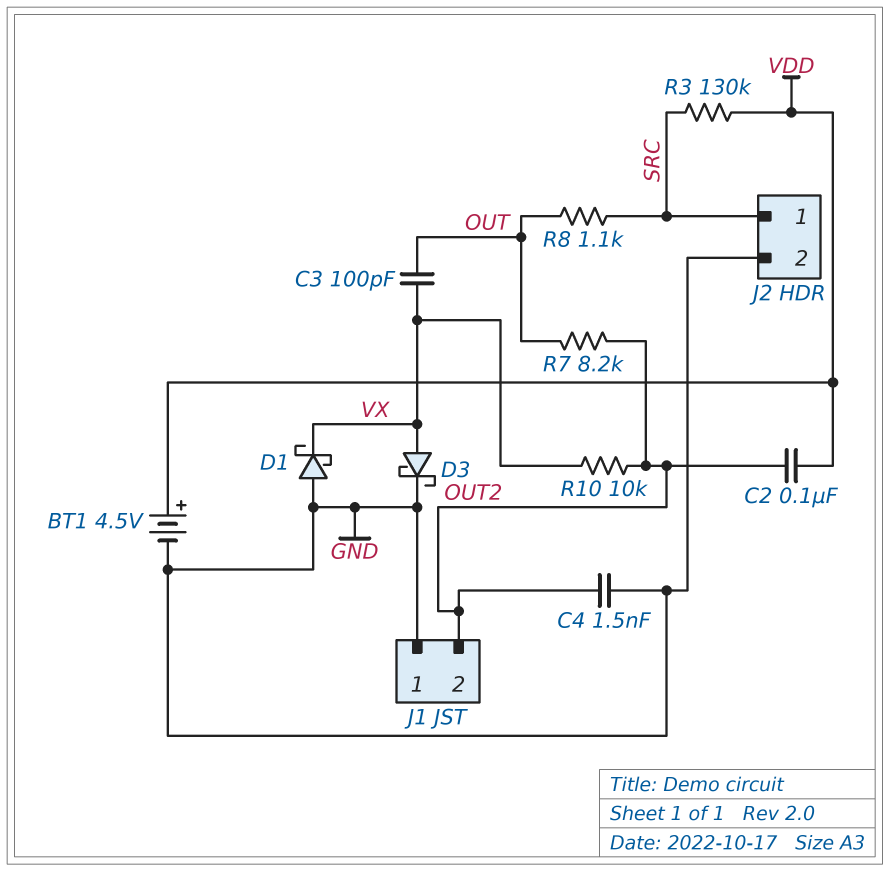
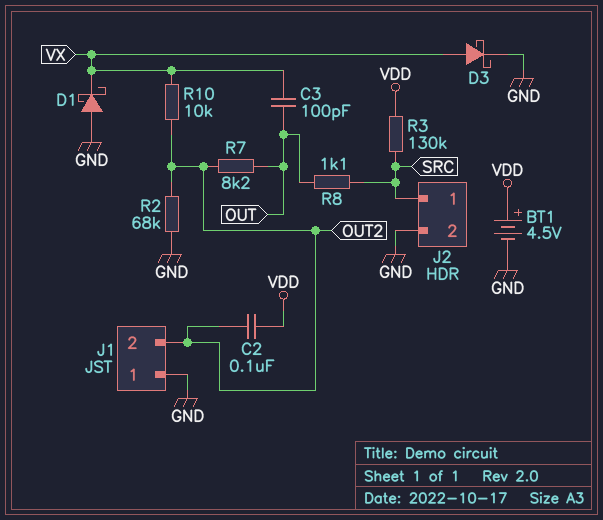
C4: 1.5nF (GND, OUT2) -> none
R2: none -> 68k (GND, OUT2)

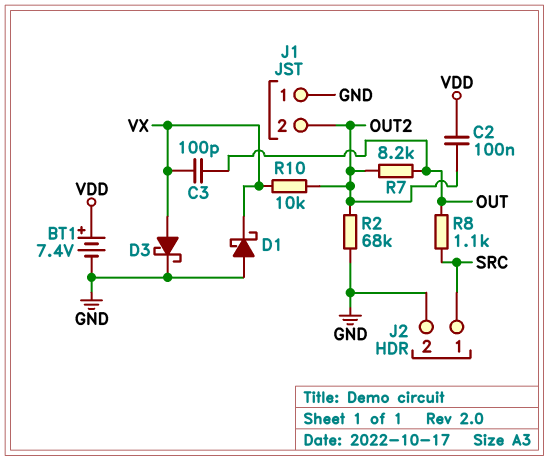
BT1: 4.5V (plus VDD, minus GND) -> 7.4V (plus VDD, minus GND)
R3: 130k (SRC, VDD) -> none

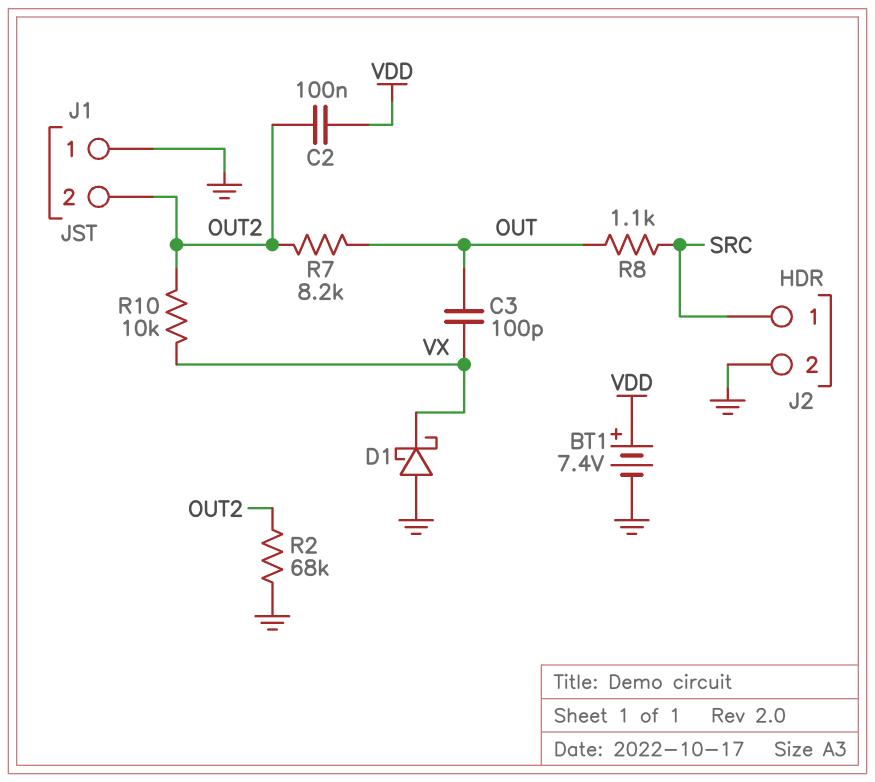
D3: schottky (A VX, K GND) -> none

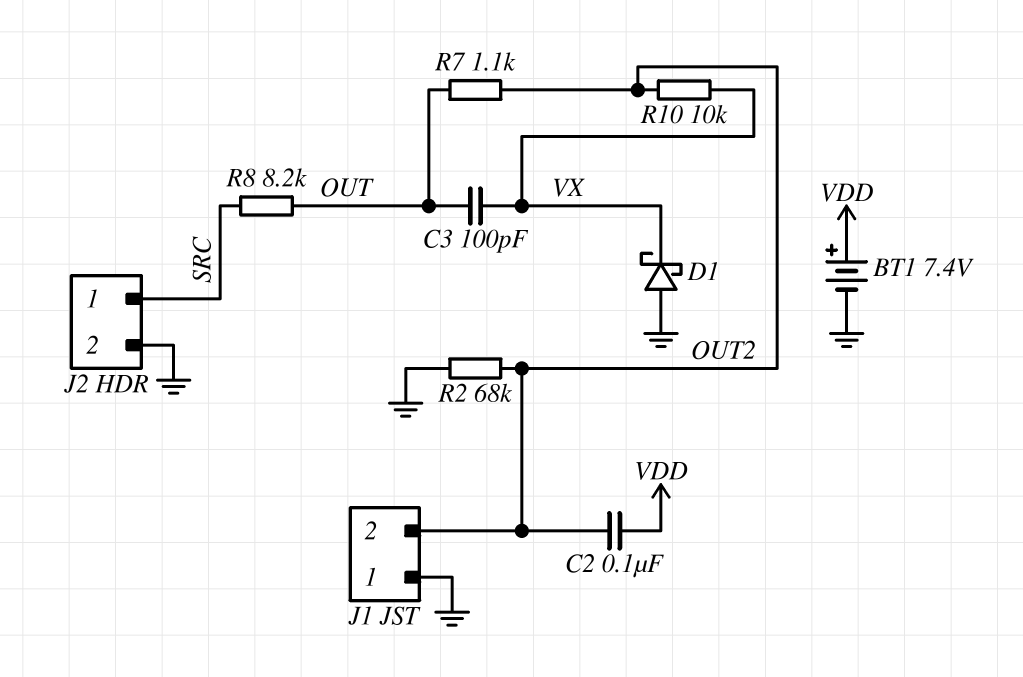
R7: 8.2k (OUT, OUT2) -> 1.1k (OUT, OUT2)
R8: 1.1k (OUT, SRC) -> 8.2k (OUT, SRC)

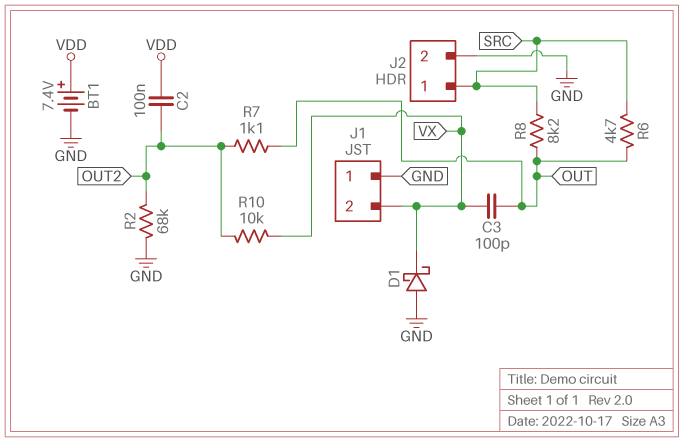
J1 pin 2: OUT2 -> VX
R6: none -> 4.7k (OUT, SRC)

